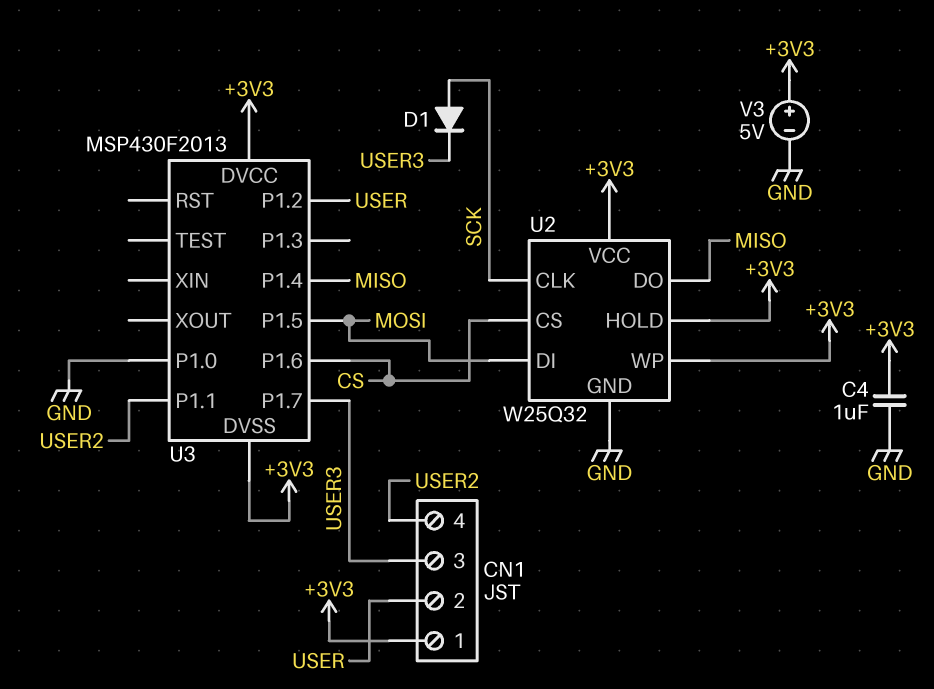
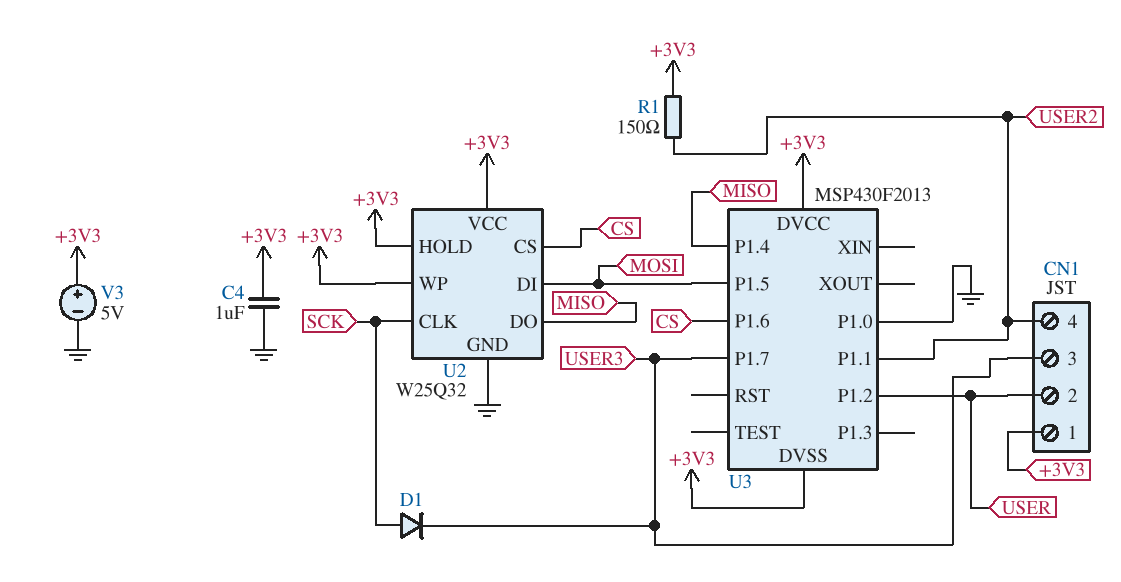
R1: none -> 150 (+3V3, USER2)

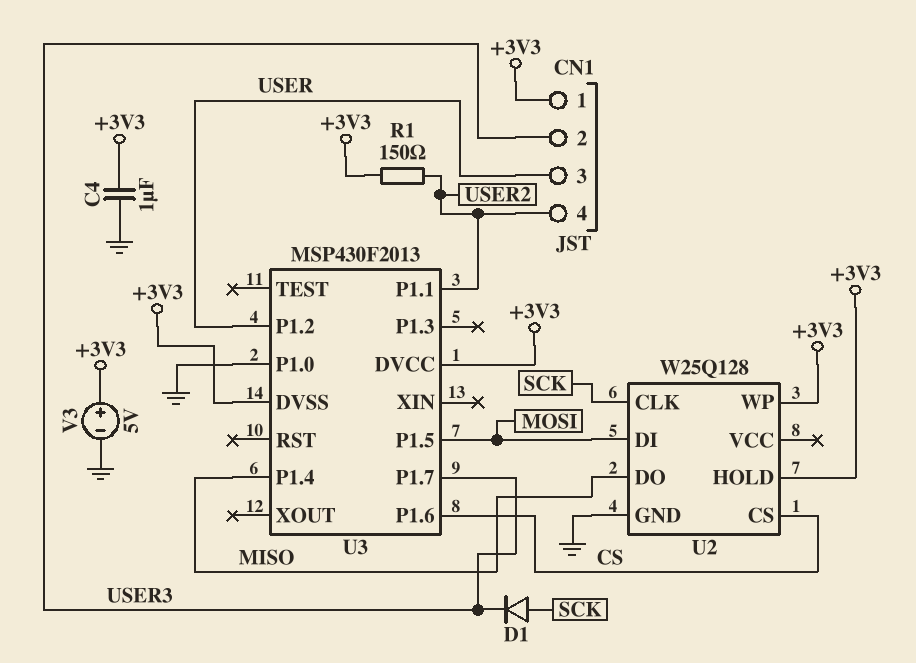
CN1 pin 2: USER -> USER3
CN1 pin 3: USER3 -> USER
U2: W25Q32 -> W25Q128
U2 pin VCC: +3V3 -> none

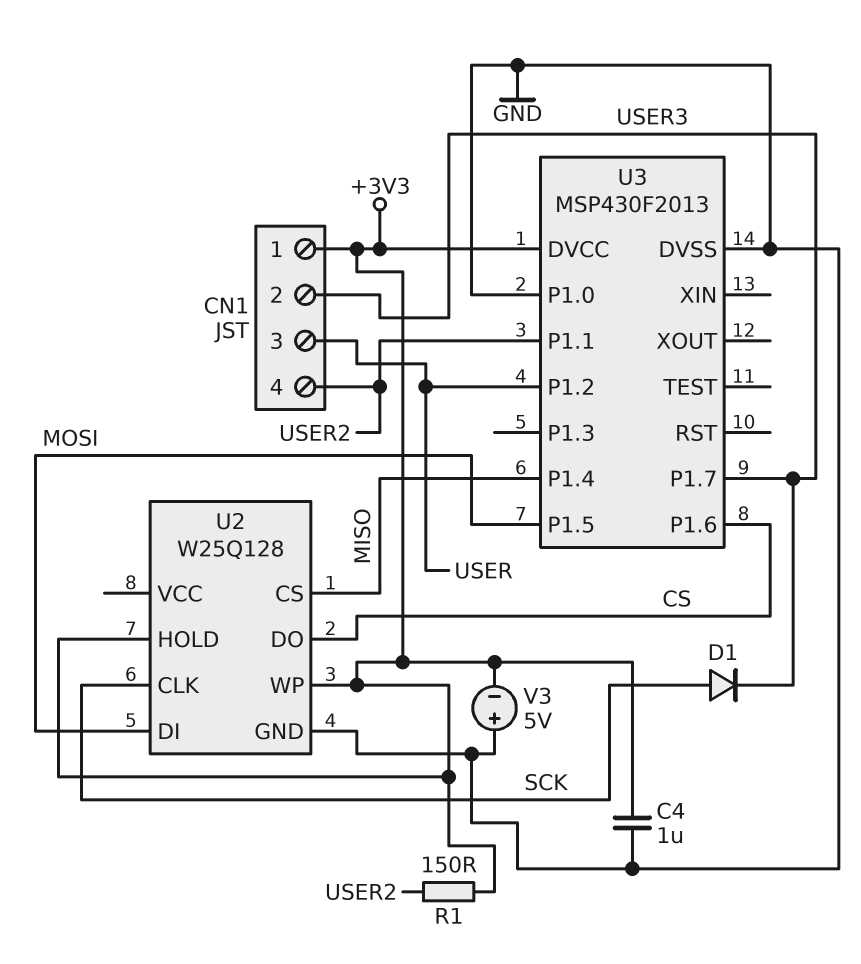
U2 pin CS: CS -> MISO
U2 pin DO: MISO -> CS
U3 pin DVSS: +3V3 -> GND
V3: 5V (plus +3V3, minus GND) -> 5V (plus GND, minus +3V3)

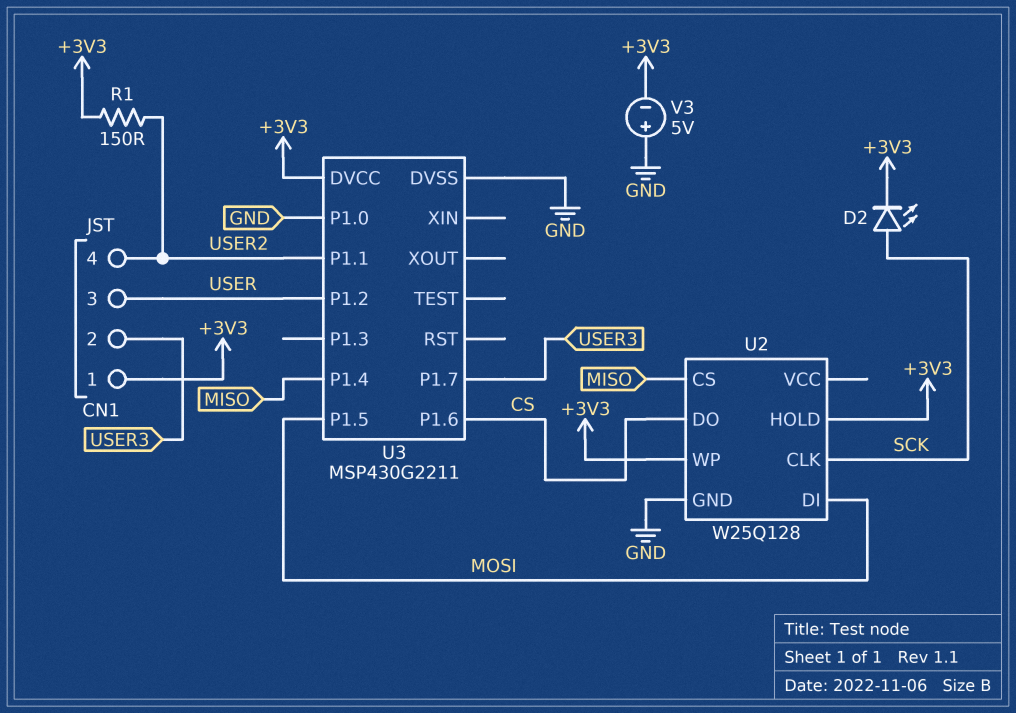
C4: 1uF (+3V3, GND) -> none
D1: diode (A SCK, K USER3) -> none
D2: none -> LED (A SCK, K +3V3)
U3: MSP430F2013 -> MSP430G2211

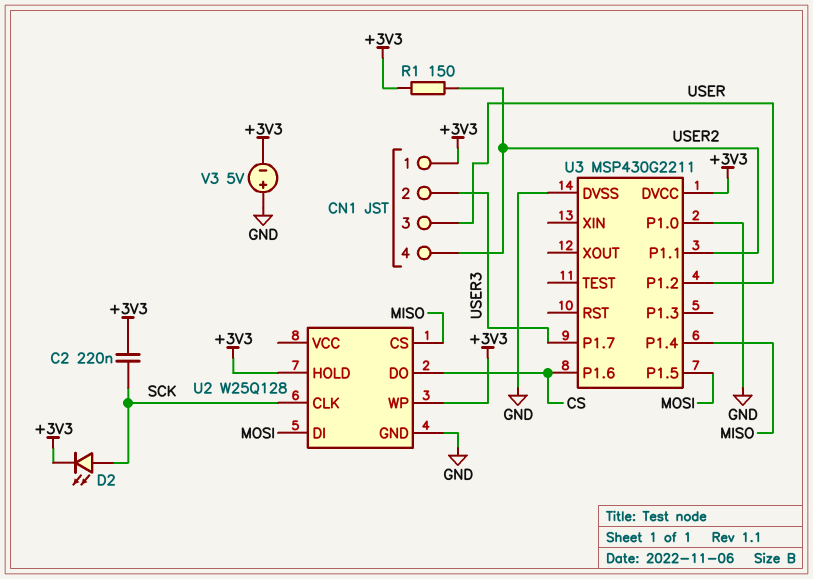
C2: none -> 220nF (+3V3, SCK)

